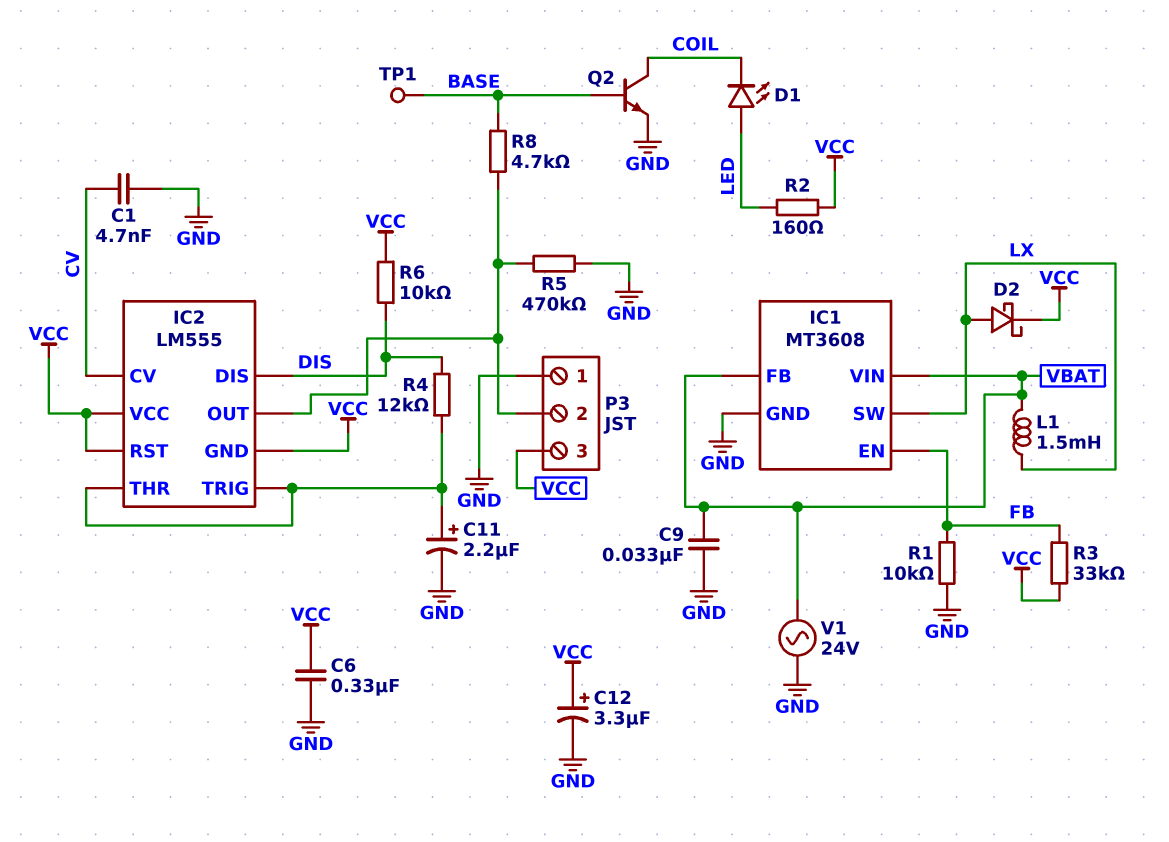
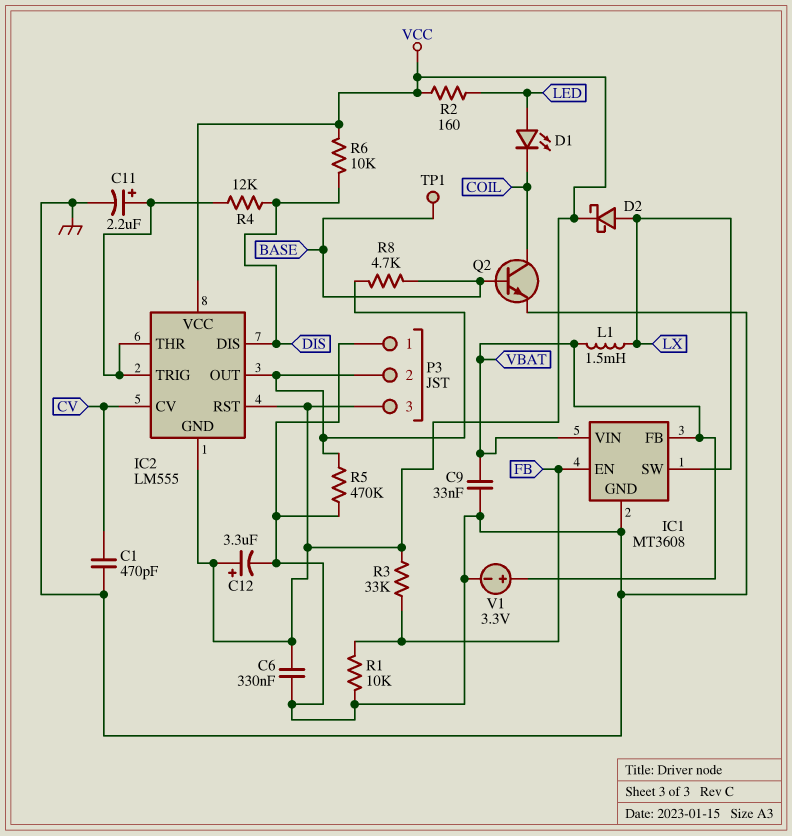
C1: 4.7nF (CV, GND) -> 470pF (CV, GND)
V1: AC 24V (GND, VBAT) -> 3.3V (plus VBAT, minus GND)

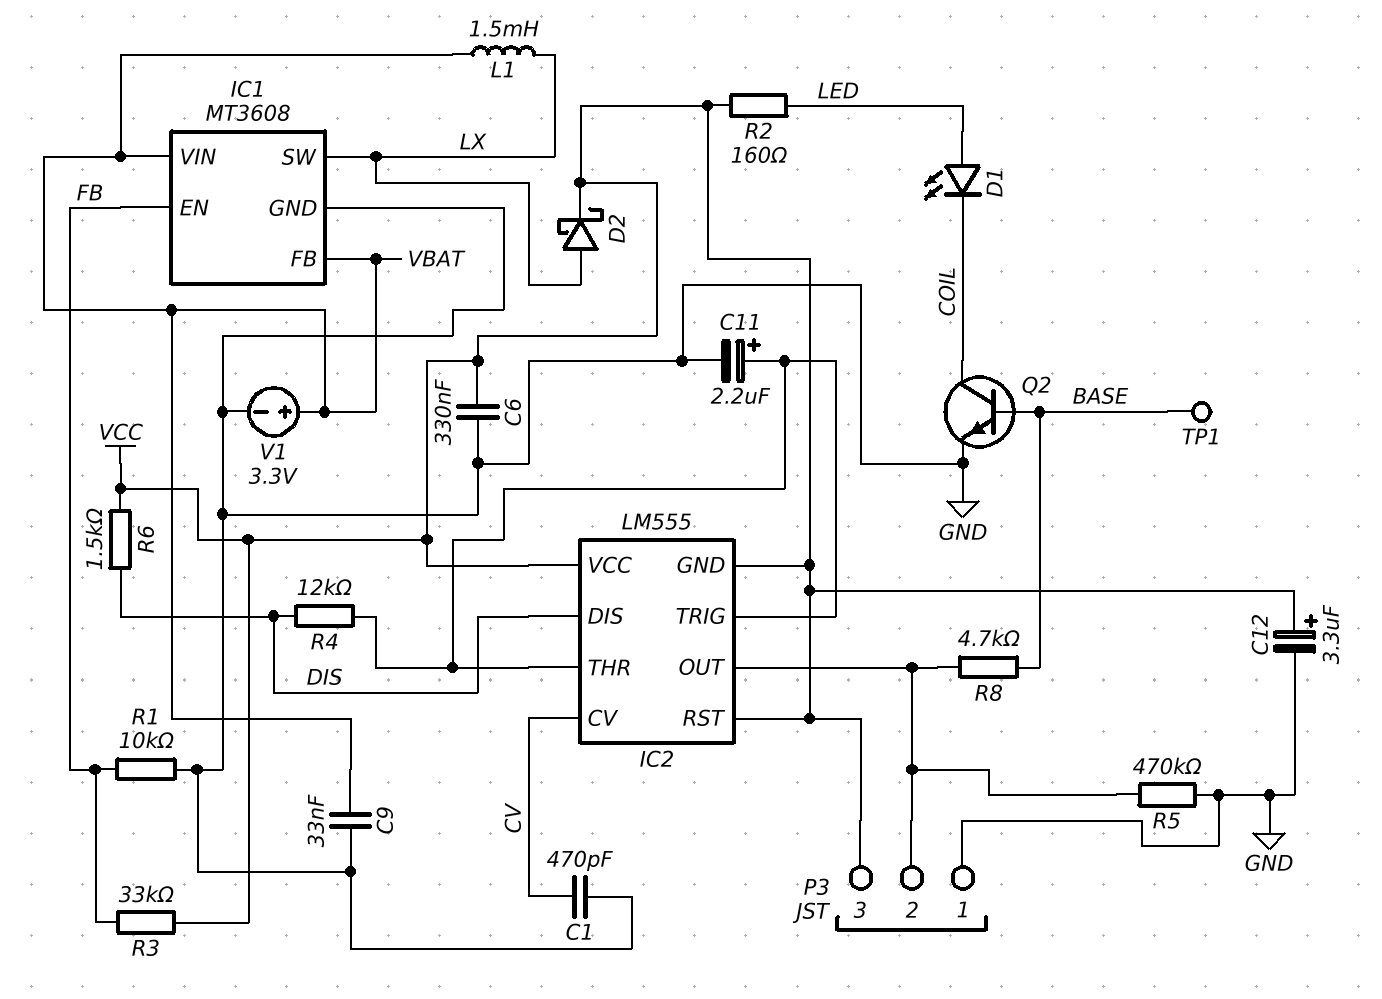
R6: 10k (DIS, VCC) -> 1.5k (DIS, VCC)

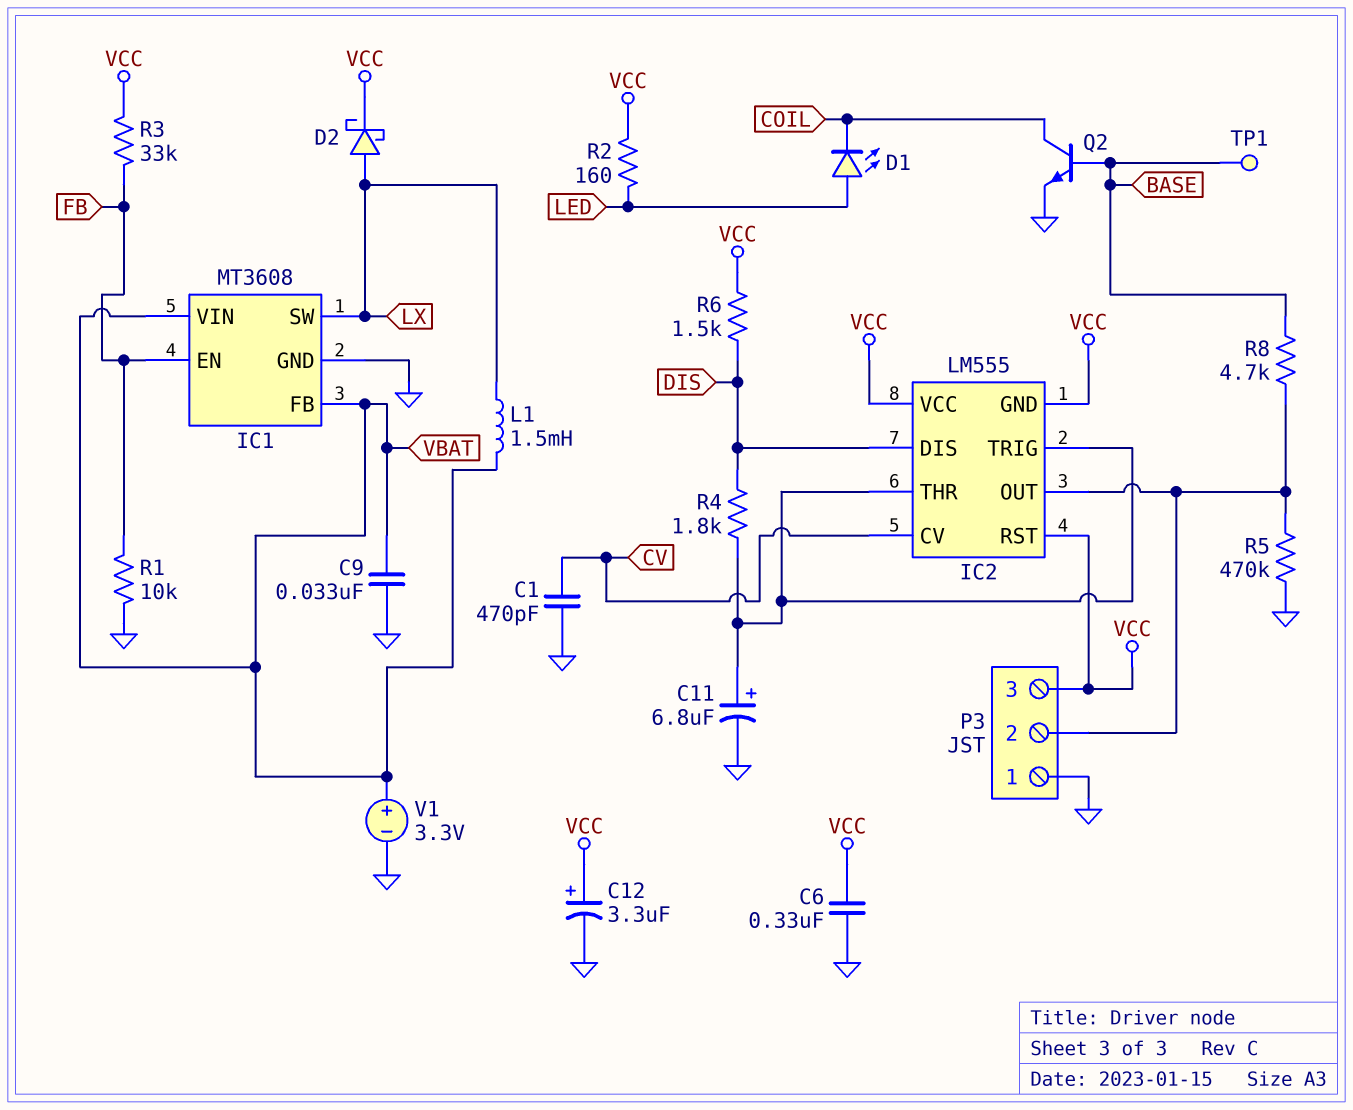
C11: 2.2uF (plus IC2/THR, minus GND) -> 6.8uF (plus IC2/THR, minus GND)
R4: 12k (DIS, IC2/THR) -> 1.8k (DIS, IC2/THR)

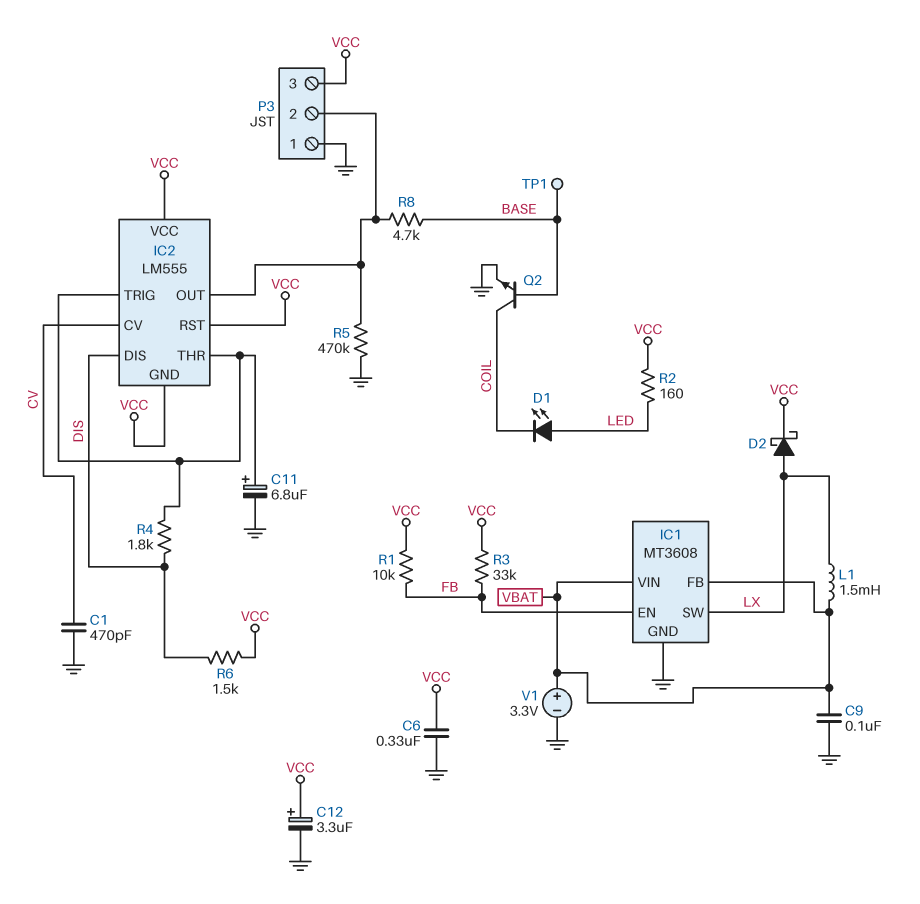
C9: 33nF (GND, VBAT) -> 100nF (GND, VBAT)
R1: 10k (FB, GND) -> 10k (FB, VCC)

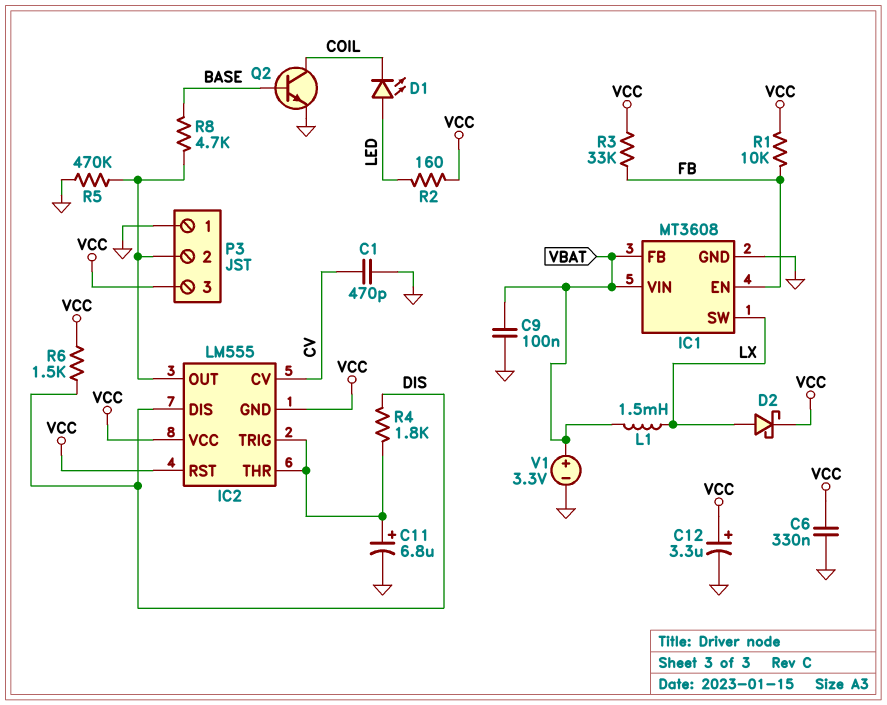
TP1: test point (BASE) -> none

